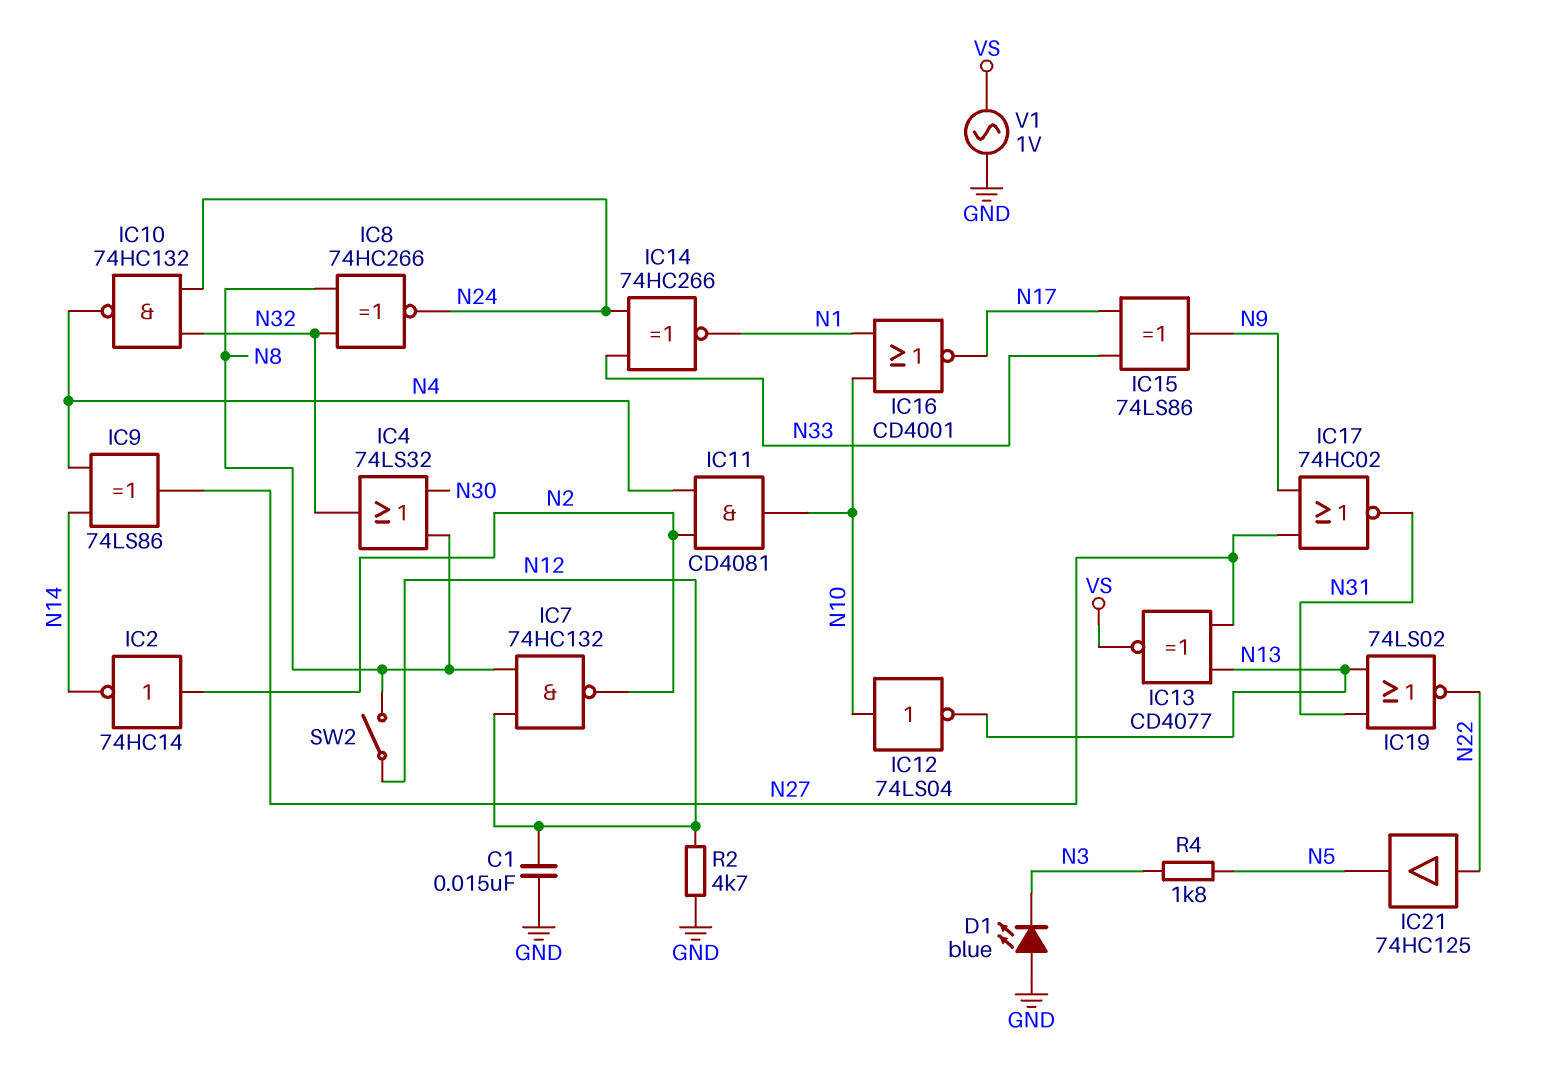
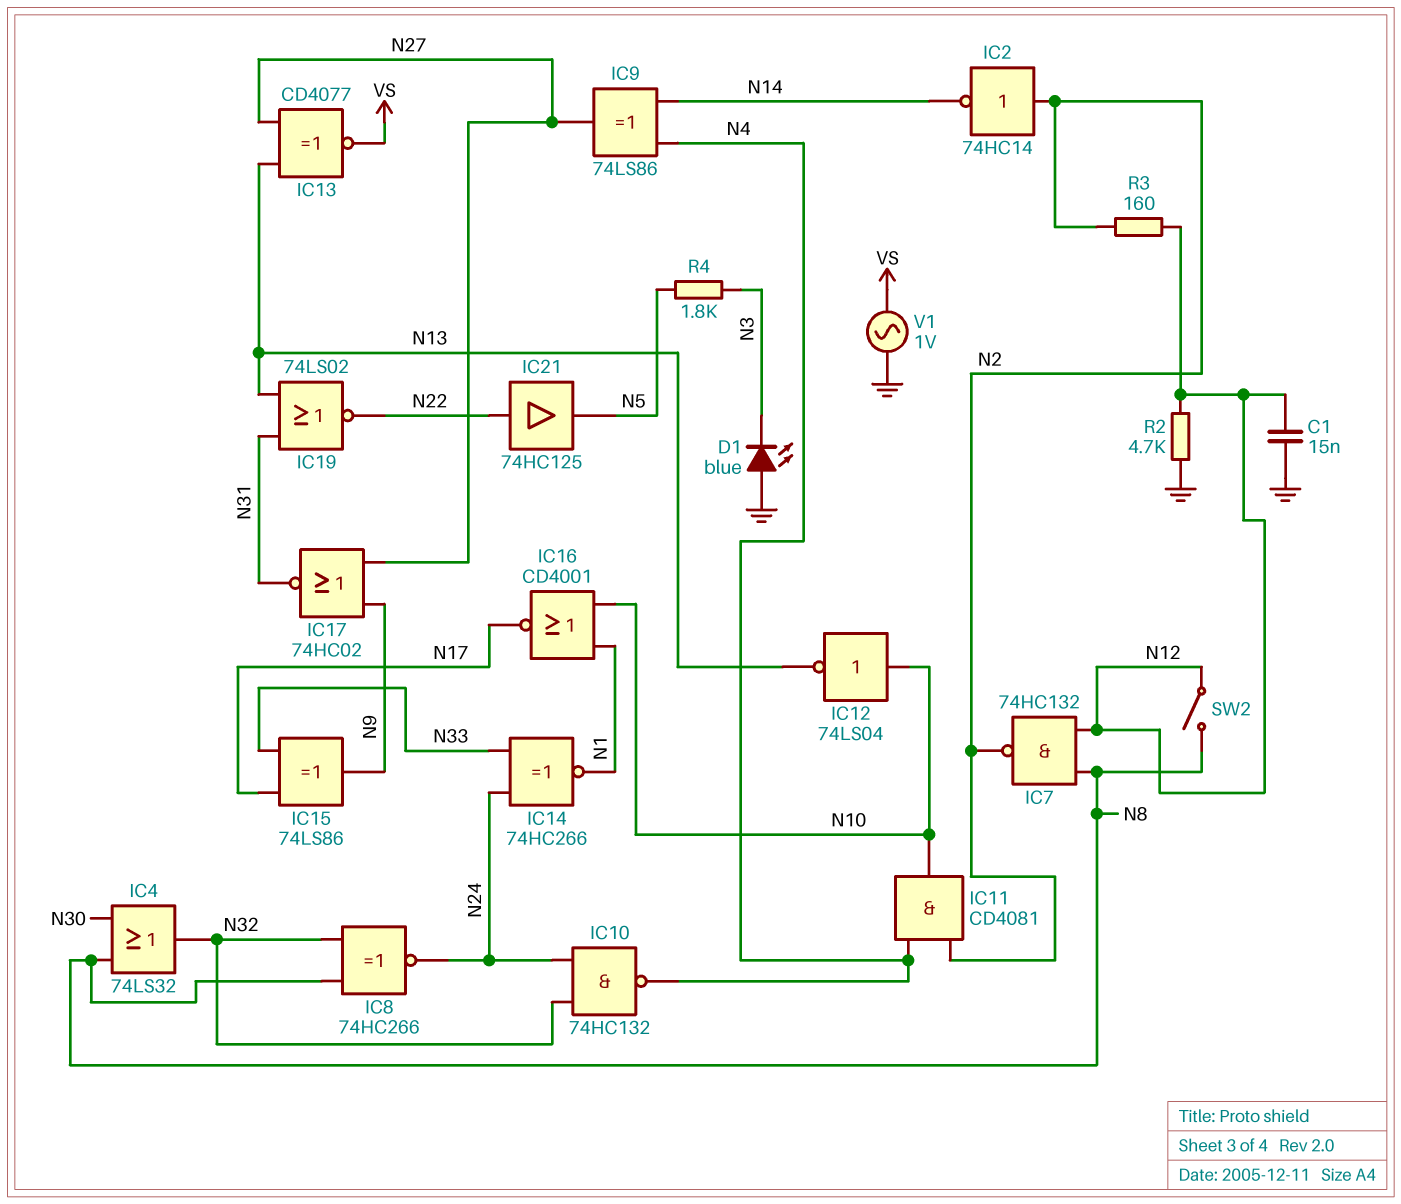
R3: none -> 160 (N2, N12)

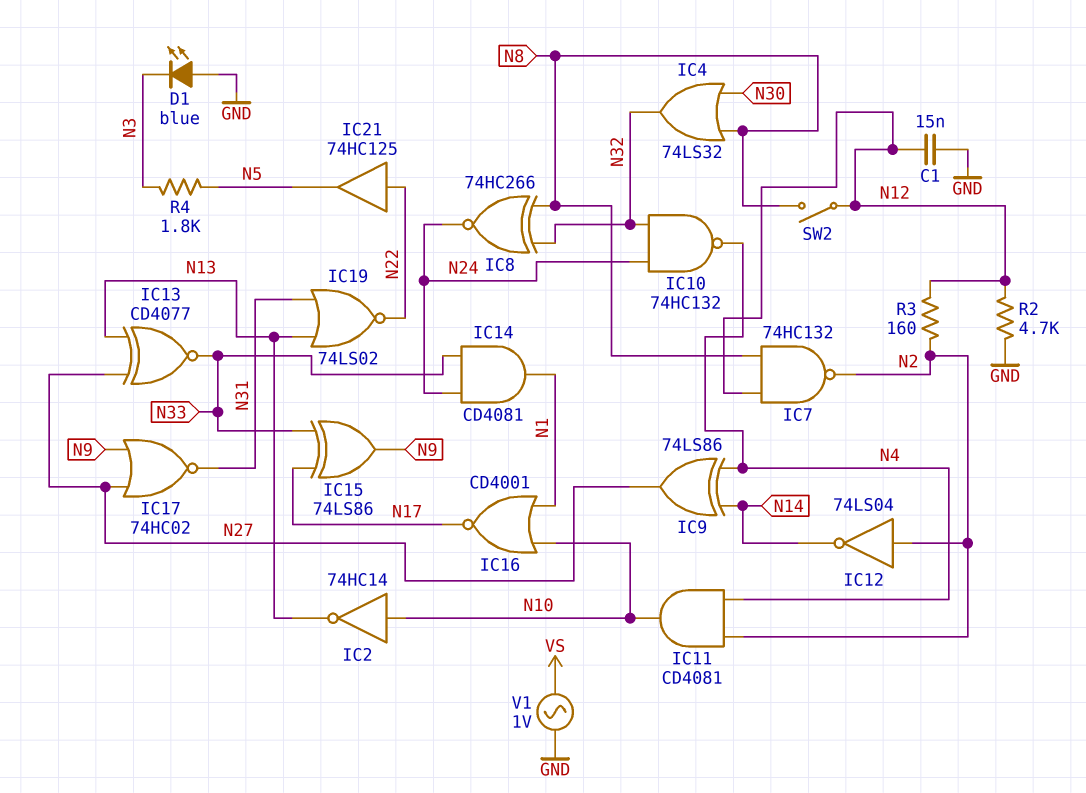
IC2: NOT 74HC14 (in N2, out N14) -> NOT 74HC14 (in N10, out N13)
IC12: NOT 74LS04 (in N10, out N13) -> NOT 74LS04 (in N2, out N14)
IC13: XNOR CD4077 (in N13, in N27, out VS) -> XNOR CD4077 (in N13, in N27, out N33)
IC14: XNOR 74HC266 (in N24, in N33, out N1) -> AND CD4081 (in N24, in N33, out N1)

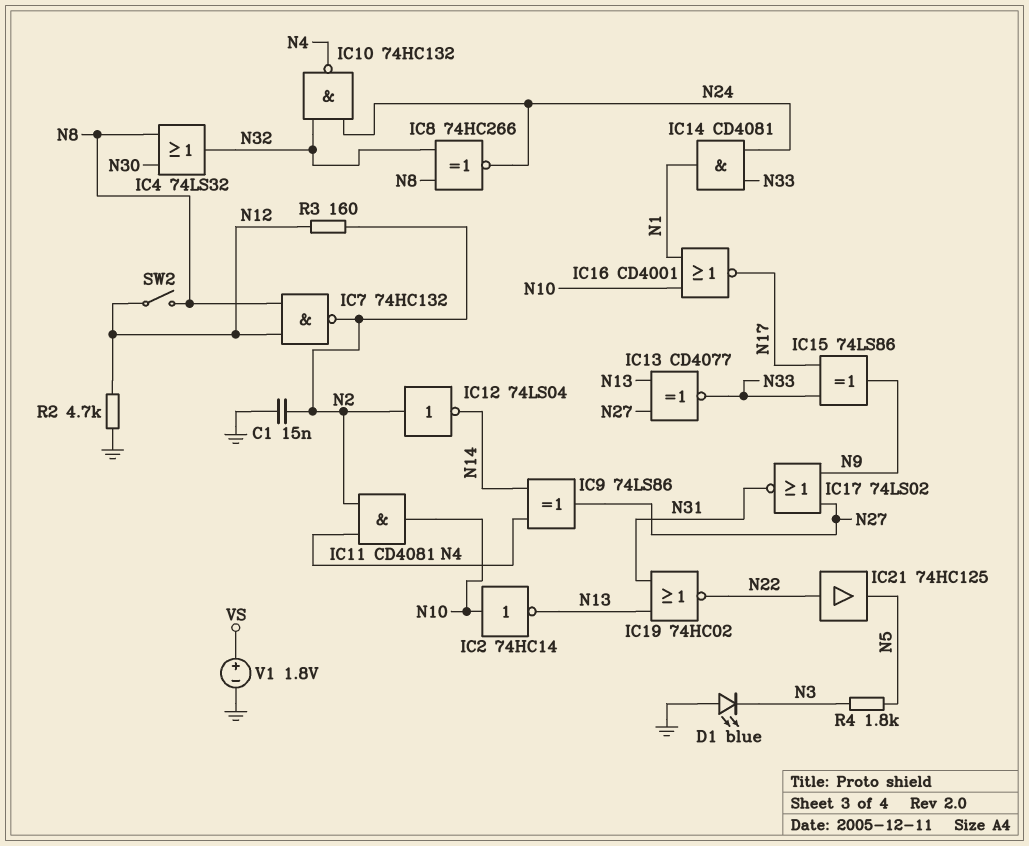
C1: 15nF (GND, N12) -> 15nF (GND, N2)
IC17: NOR 74HC02 (in N9, in N27, out N31) -> NOR 74LS02 (in N9, in N27, out N31)
IC19: NOR 74LS02 (in N13, in N31, out N22) -> NOR 74HC02 (in N13, in N31, out N22)
V1: AC 1V (GND, VS) -> 1.8V (plus VS, minus GND)

